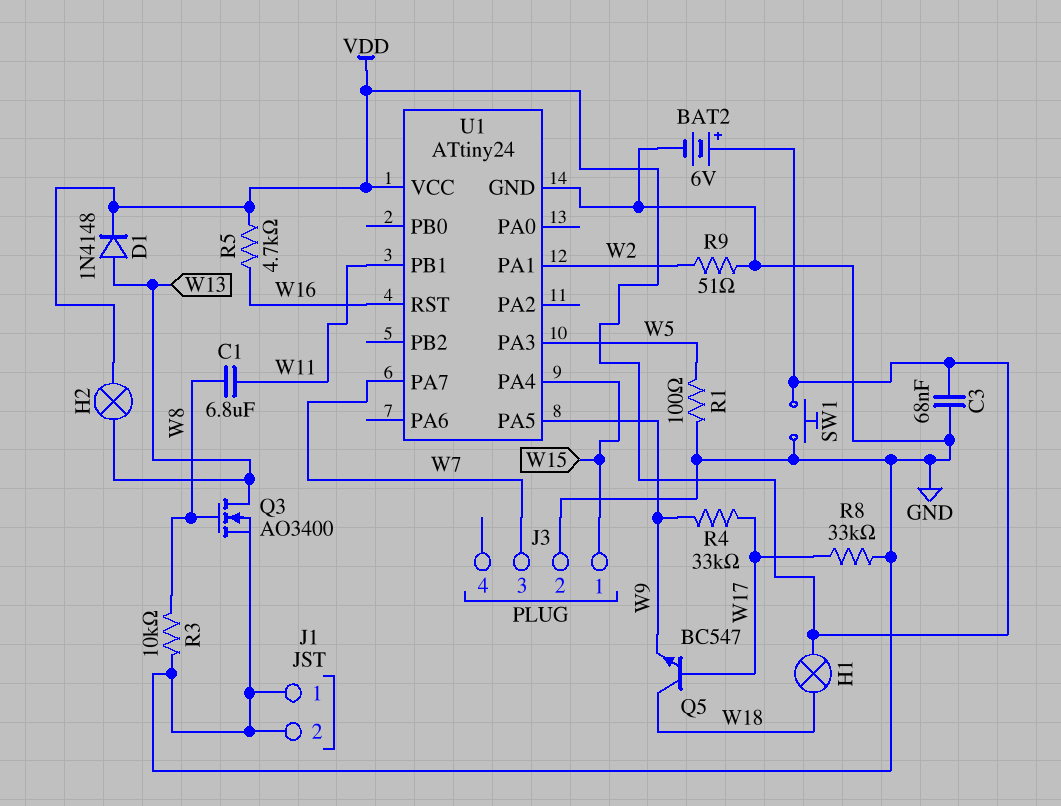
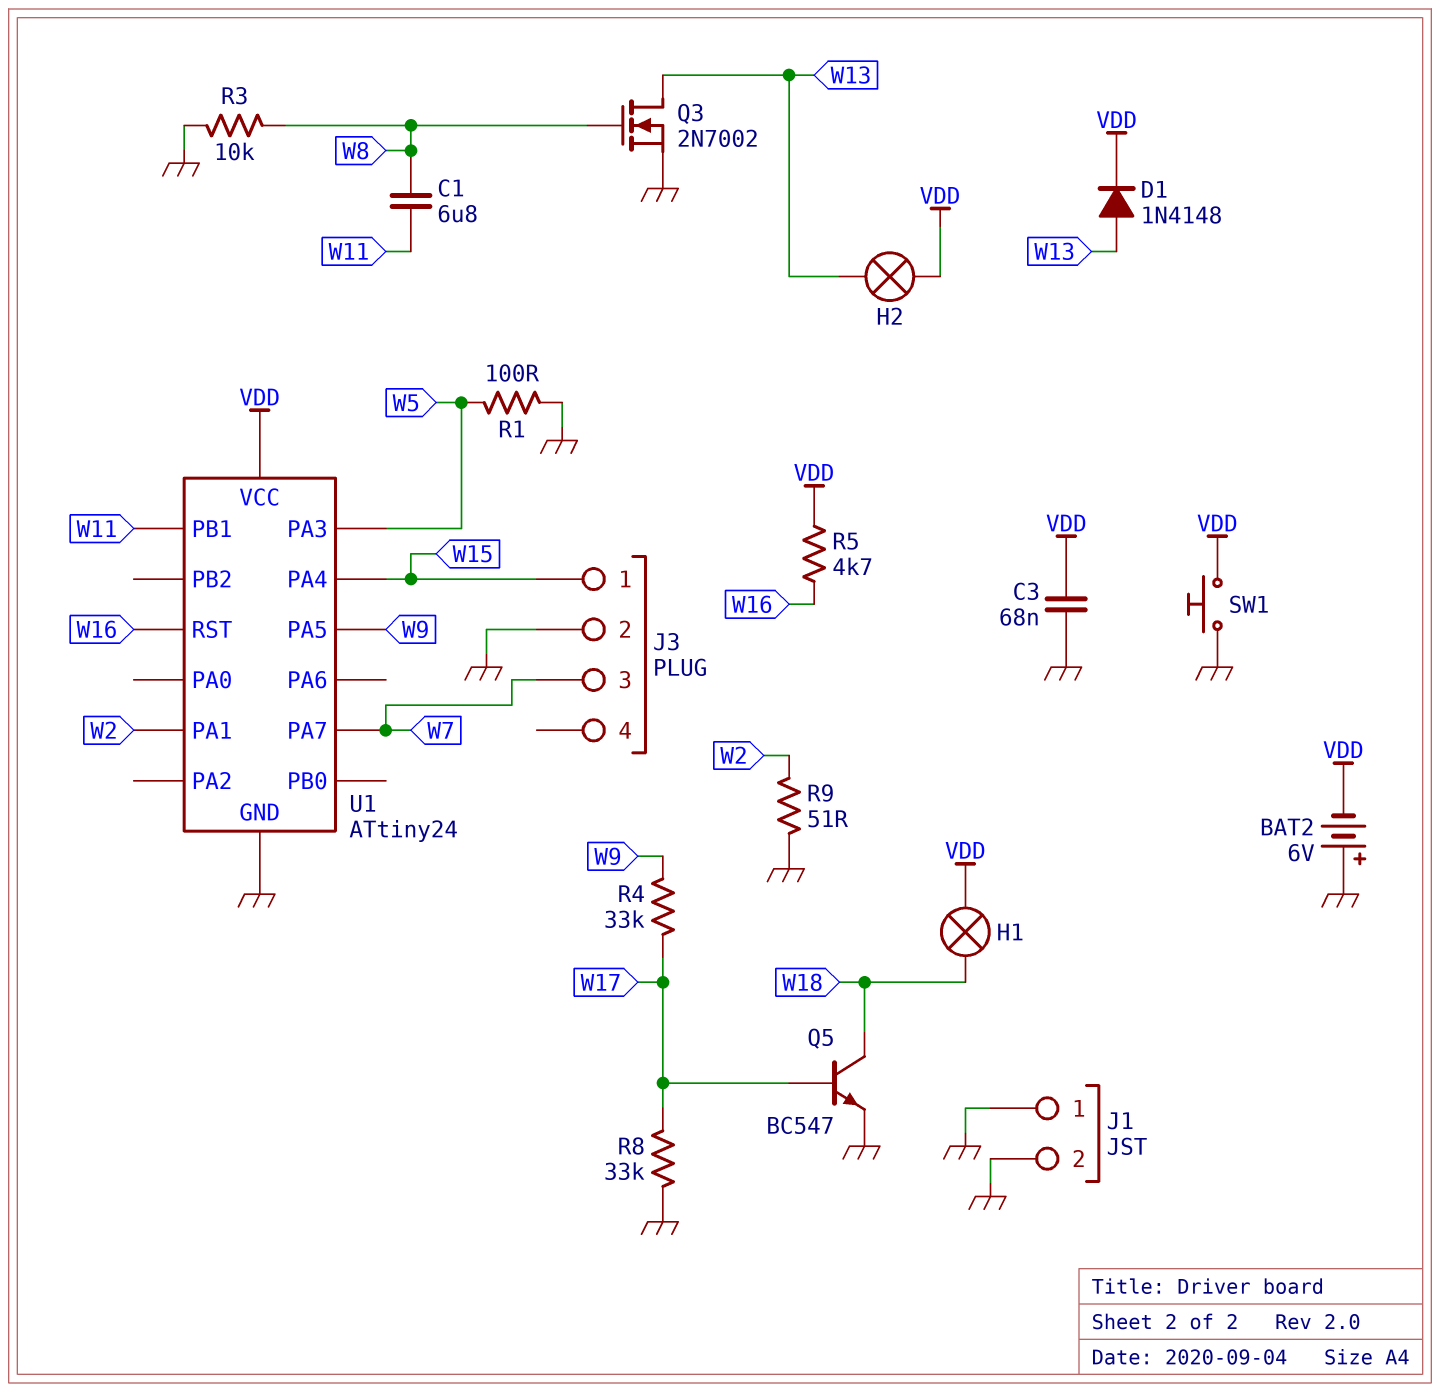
BAT2: 6V (plus VDD, minus GND) -> 6V (plus GND, minus VDD)
Q3: NMOS AO3400 (G W8, D W13, S GND) -> NMOS 2N7002 (G W8, D W13, S GND)
Q5: NPN BC547 (B W17, C W18, E W9) -> NPN BC547 (B W17, C W18, E GND)

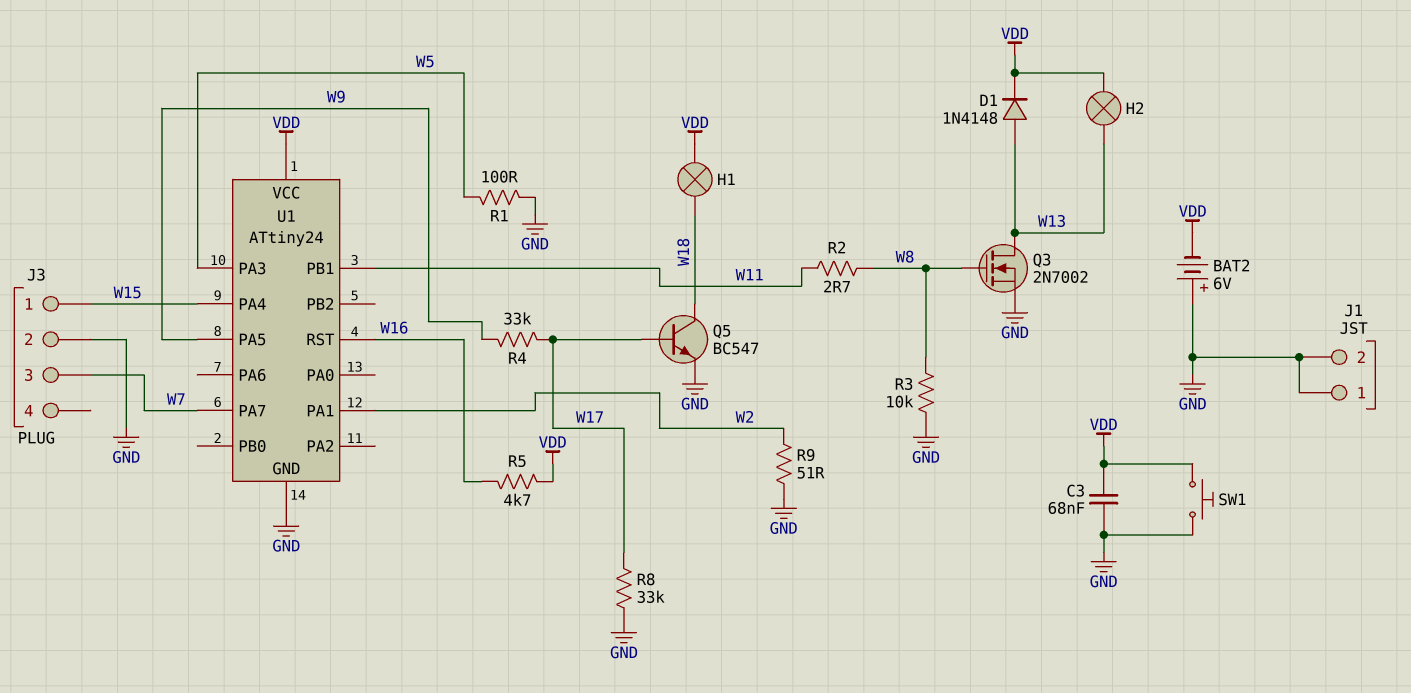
C1: 6.8uF (W8, W11) -> none
R2: none -> 2.7 (W8, W11)

